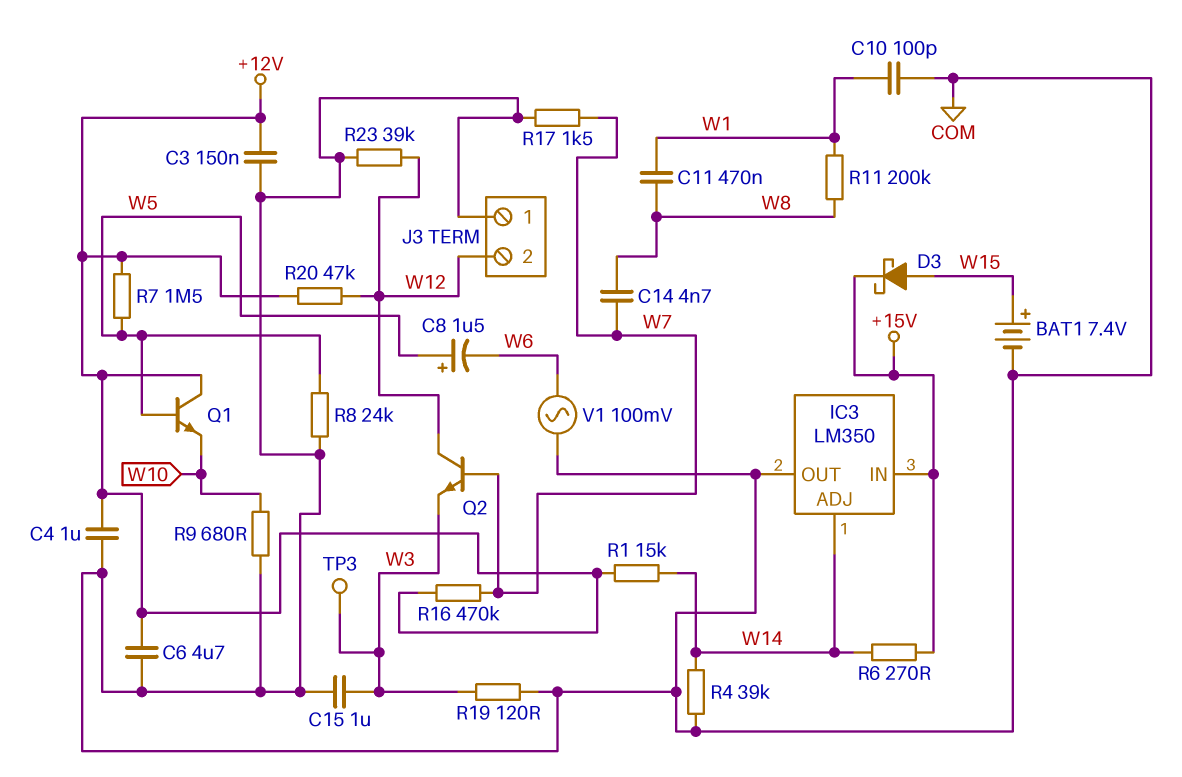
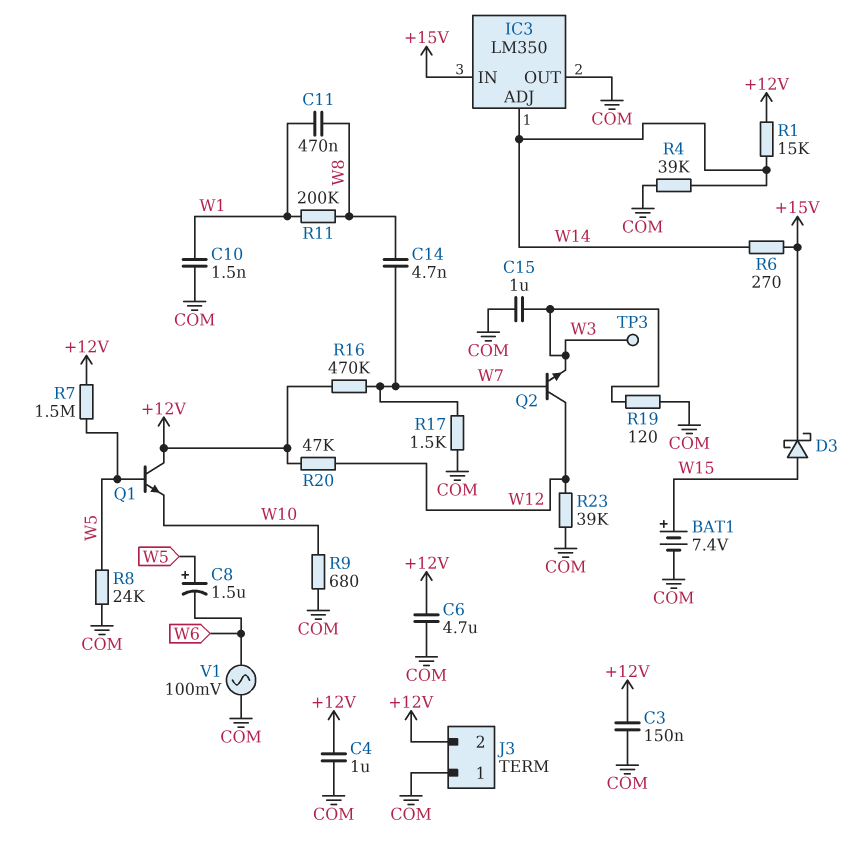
C10: 100pF (COM, W1) -> 1.5nF (COM, W1)
J3 pin 2: W12 -> +12V

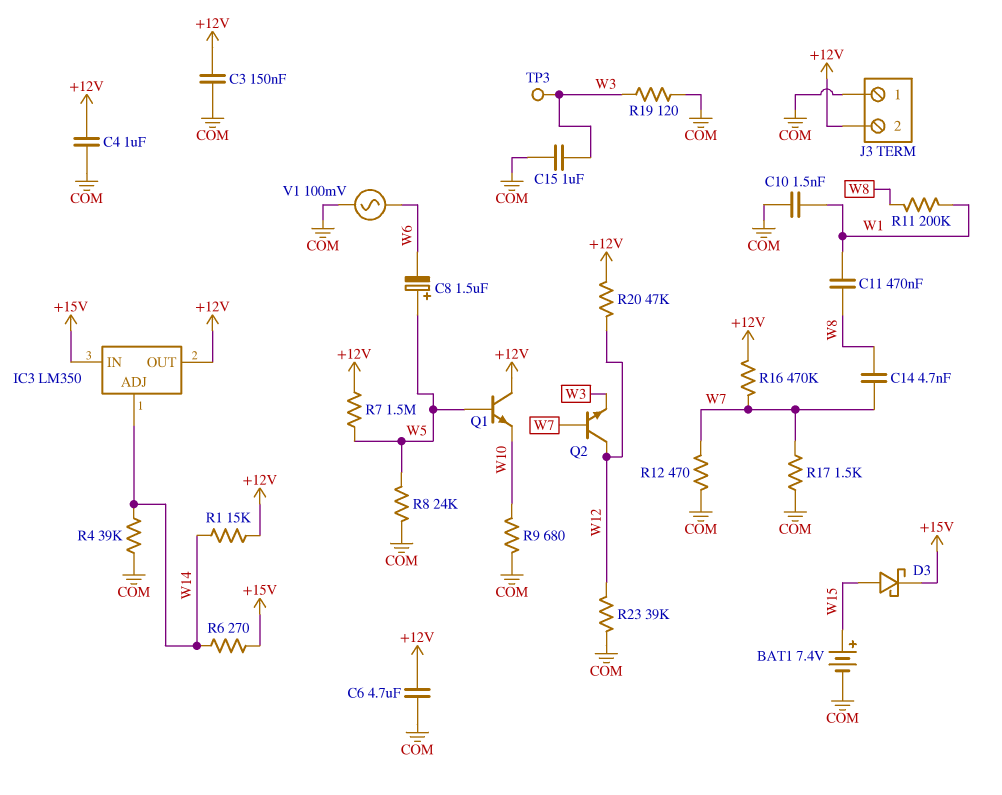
IC3 pin OUT: COM -> +12V
R12: none -> 470 (COM, W7)

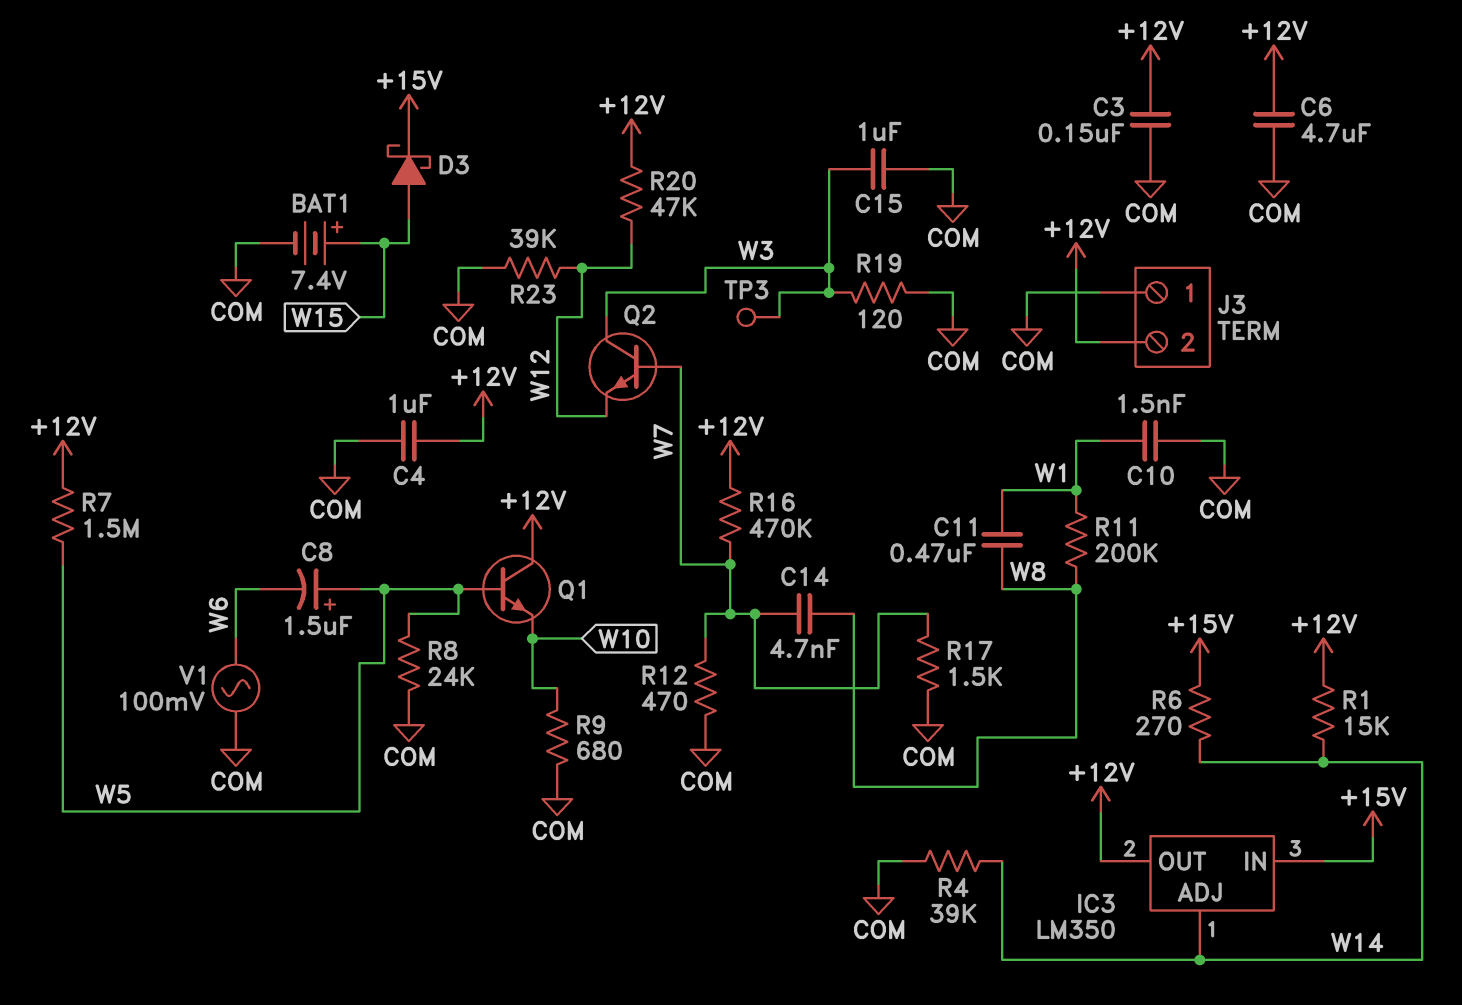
Q2: NPN (B W7, C W12, E W3) -> NPN (B W7, C W3, E W12)

